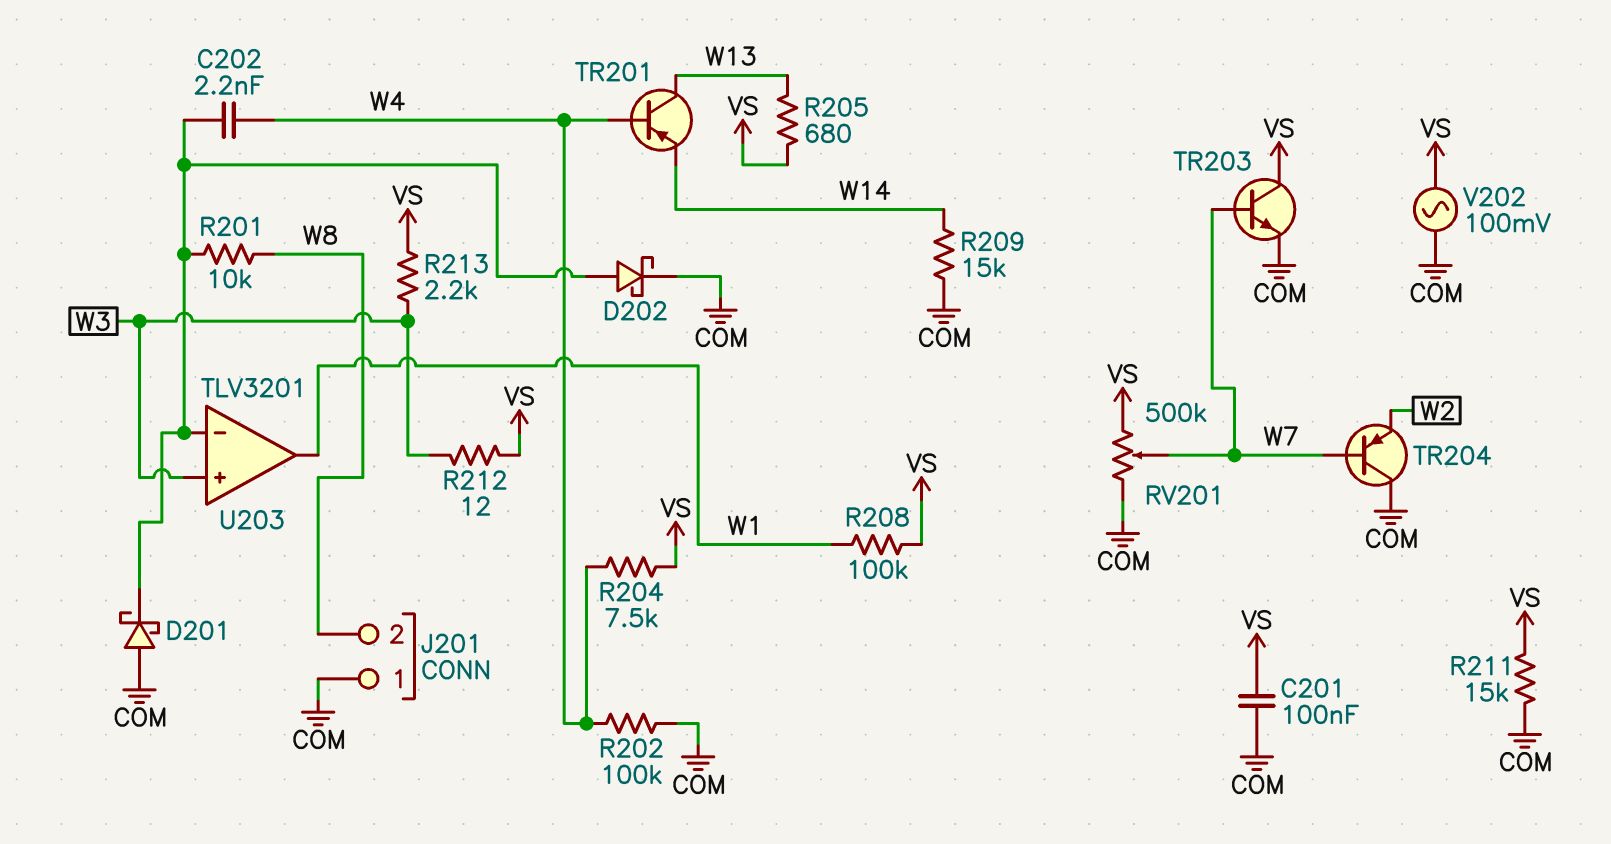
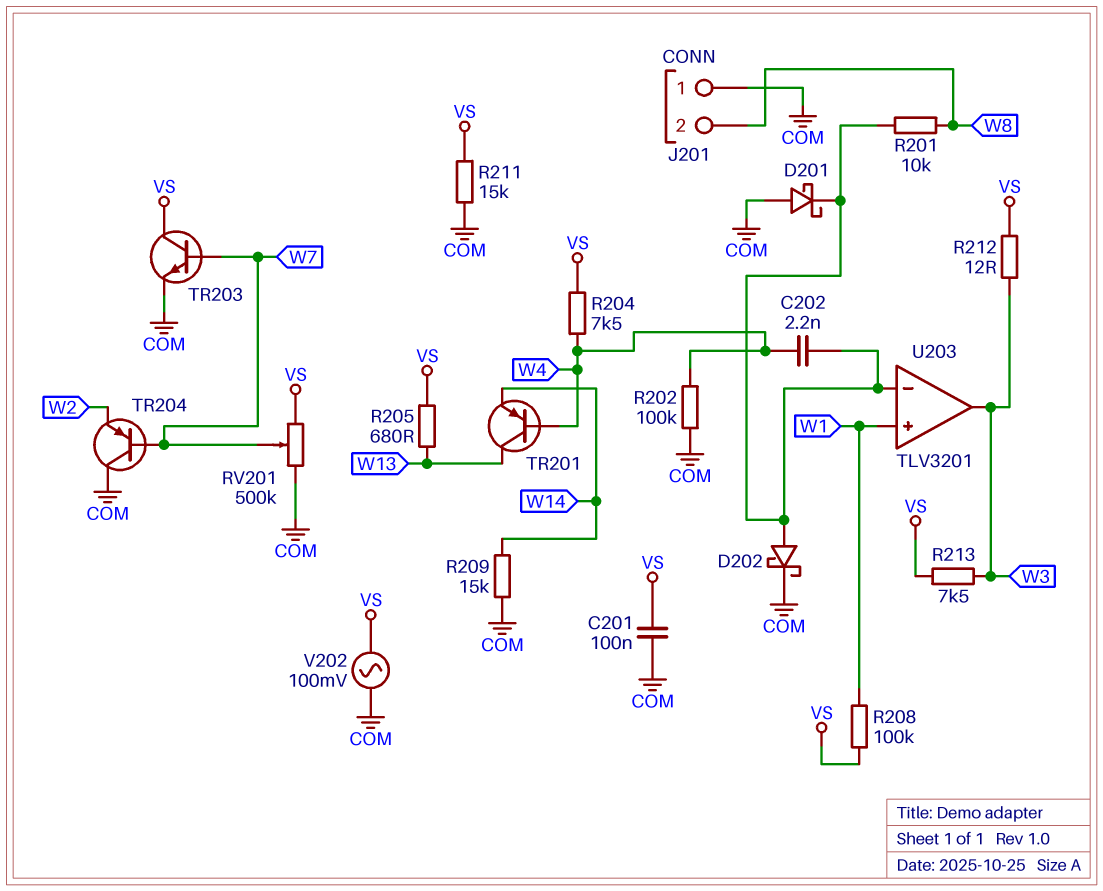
R213: 2.2k (VS, W3) -> 7.5k (VS, W3)
U203 pin in+: W3 -> W1
U203 pin out: W1 -> W3

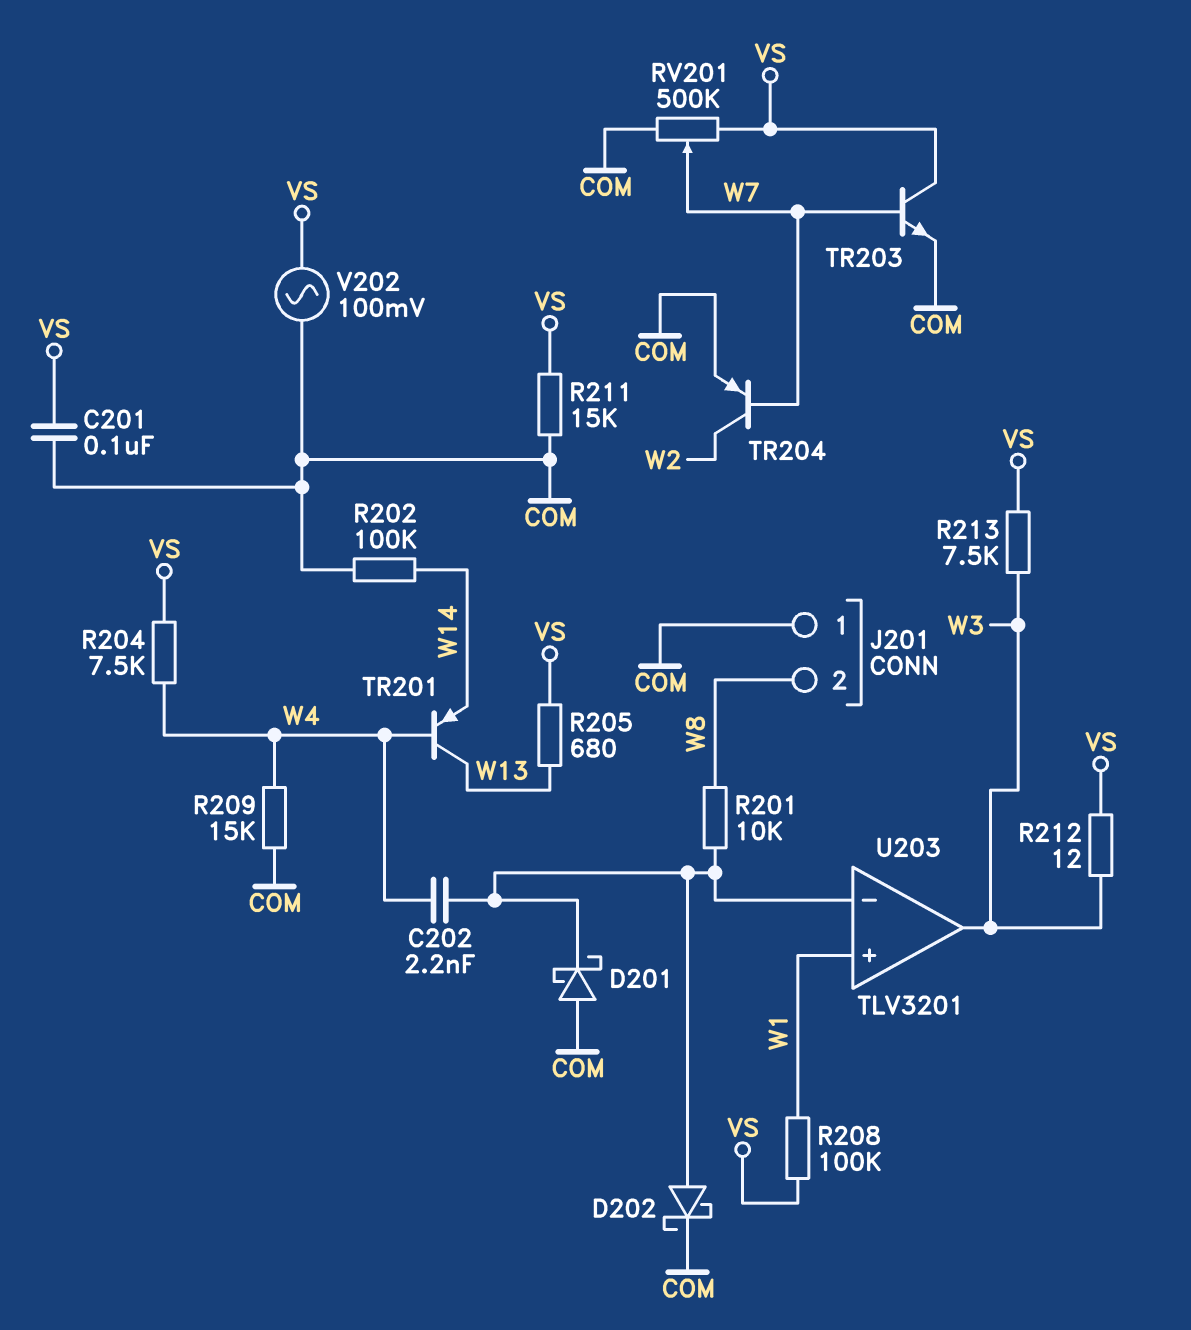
R202: 100k (COM, W4) -> 100k (COM, W14)
R209: 15k (COM, W14) -> 15k (COM, W4)
TR204: PNP (B W7, C COM, E W2) -> PNP (B W7, C W2, E COM)

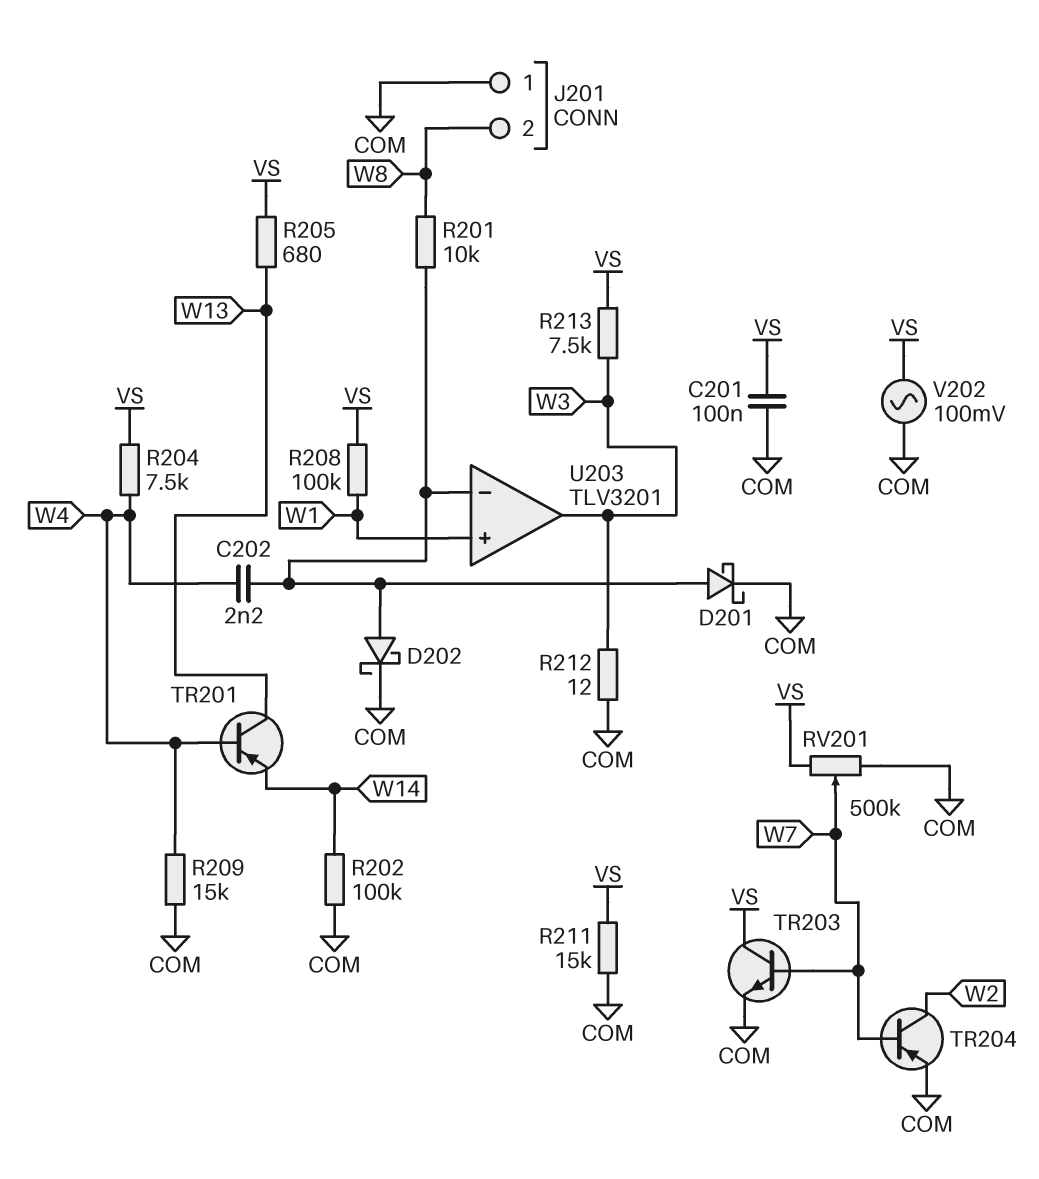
D201: schottky (A COM, K U203/in-) -> schottky (A U203/in-, K COM)
R212: 12 (VS, W3) -> 12 (COM, W3)

